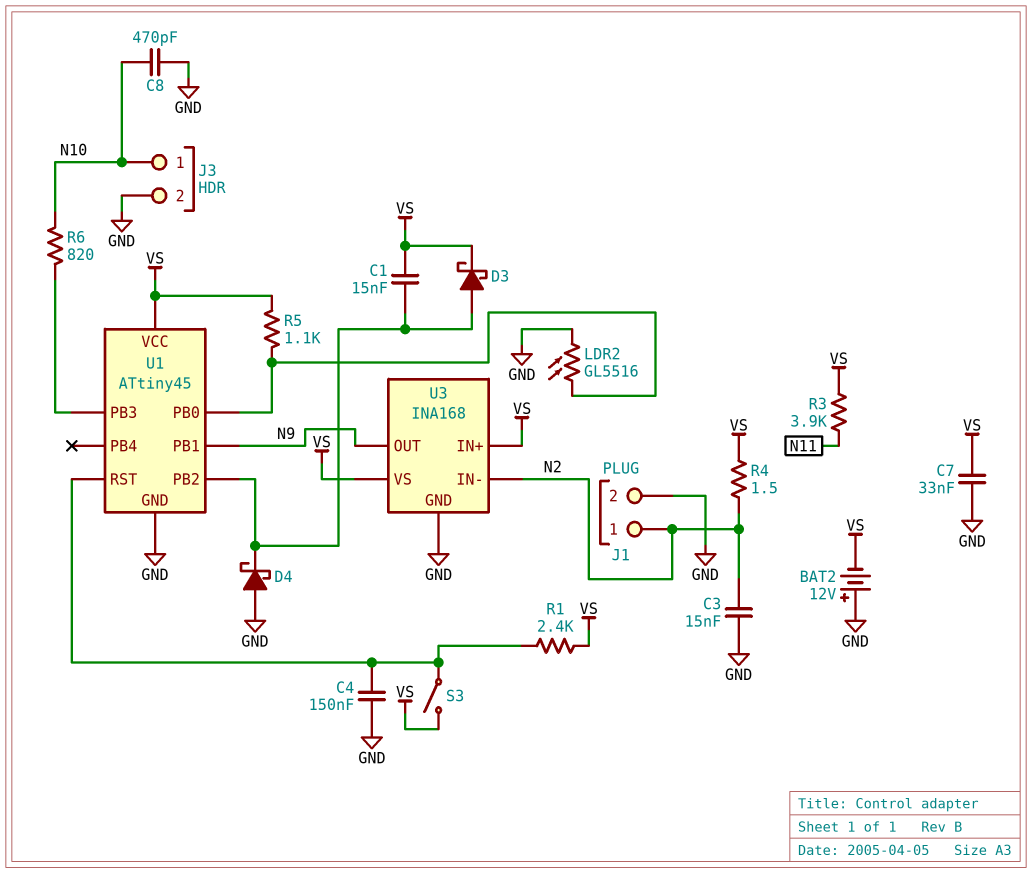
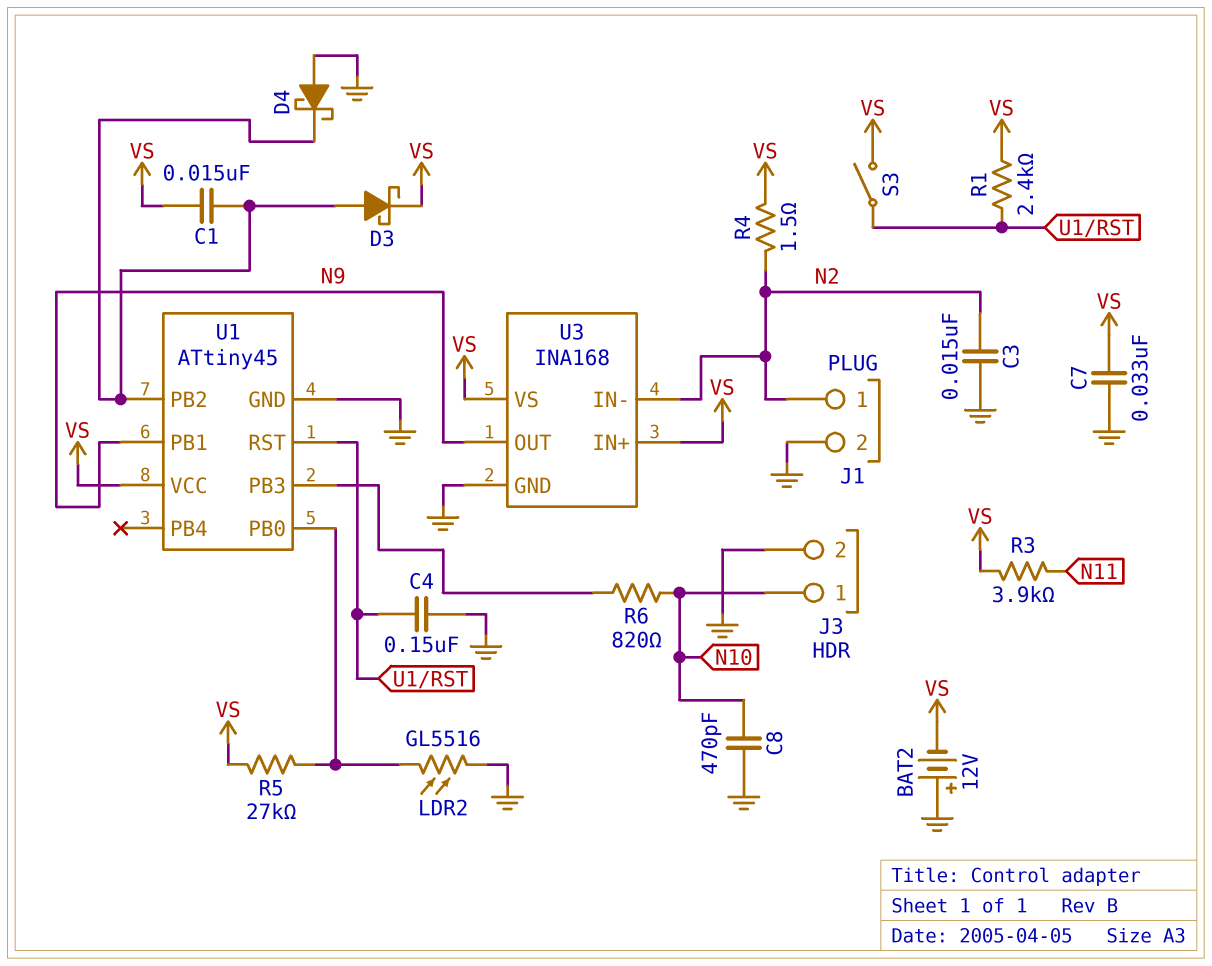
R5: 1.1k (U1/PB0, VS) -> 27k (U1/PB0, VS)

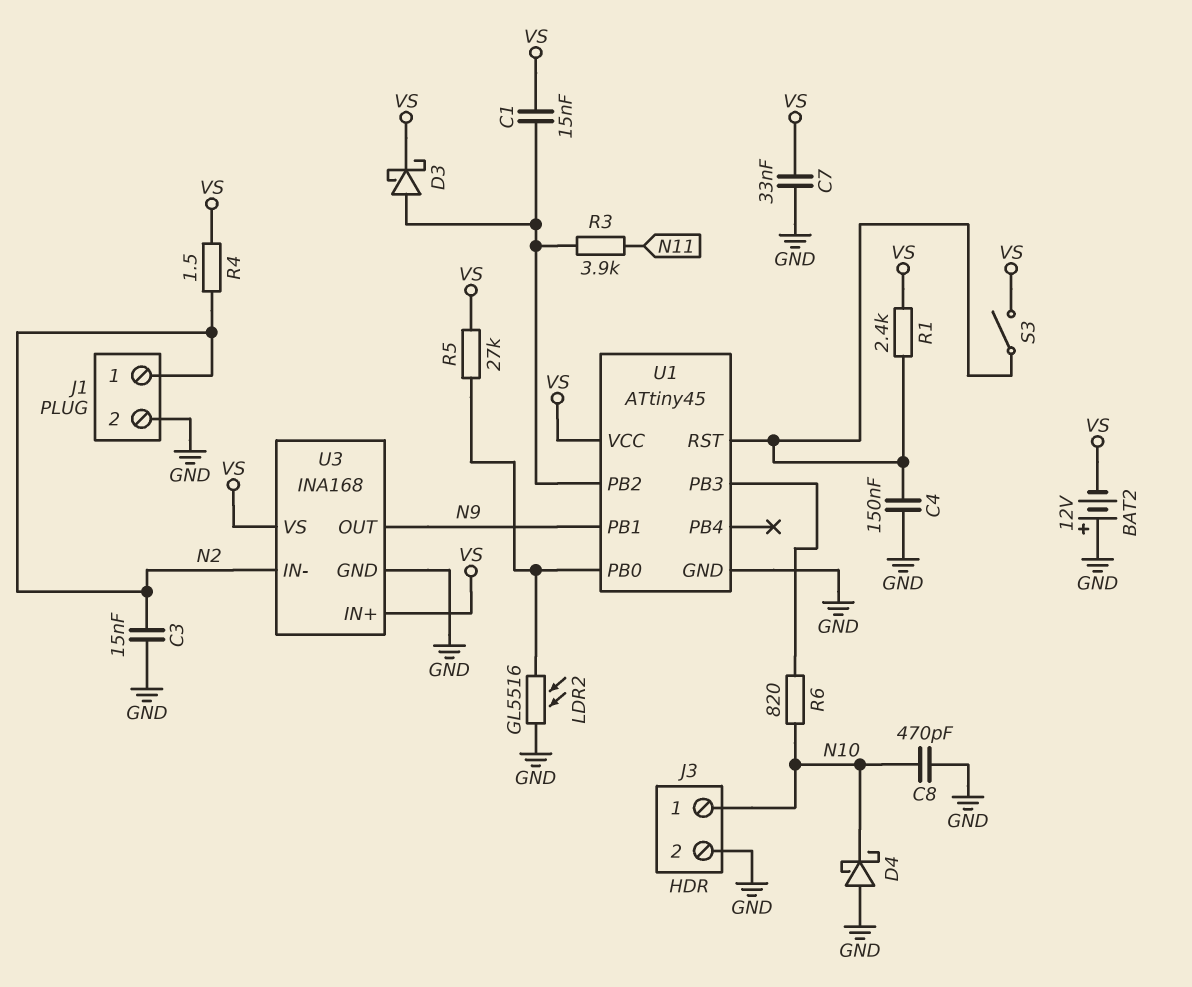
D4: schottky (A GND, K U1/PB2) -> schottky (A GND, K N10)
R3: 3.9k (N11, VS) -> 3.9k (N11, U1/PB2)

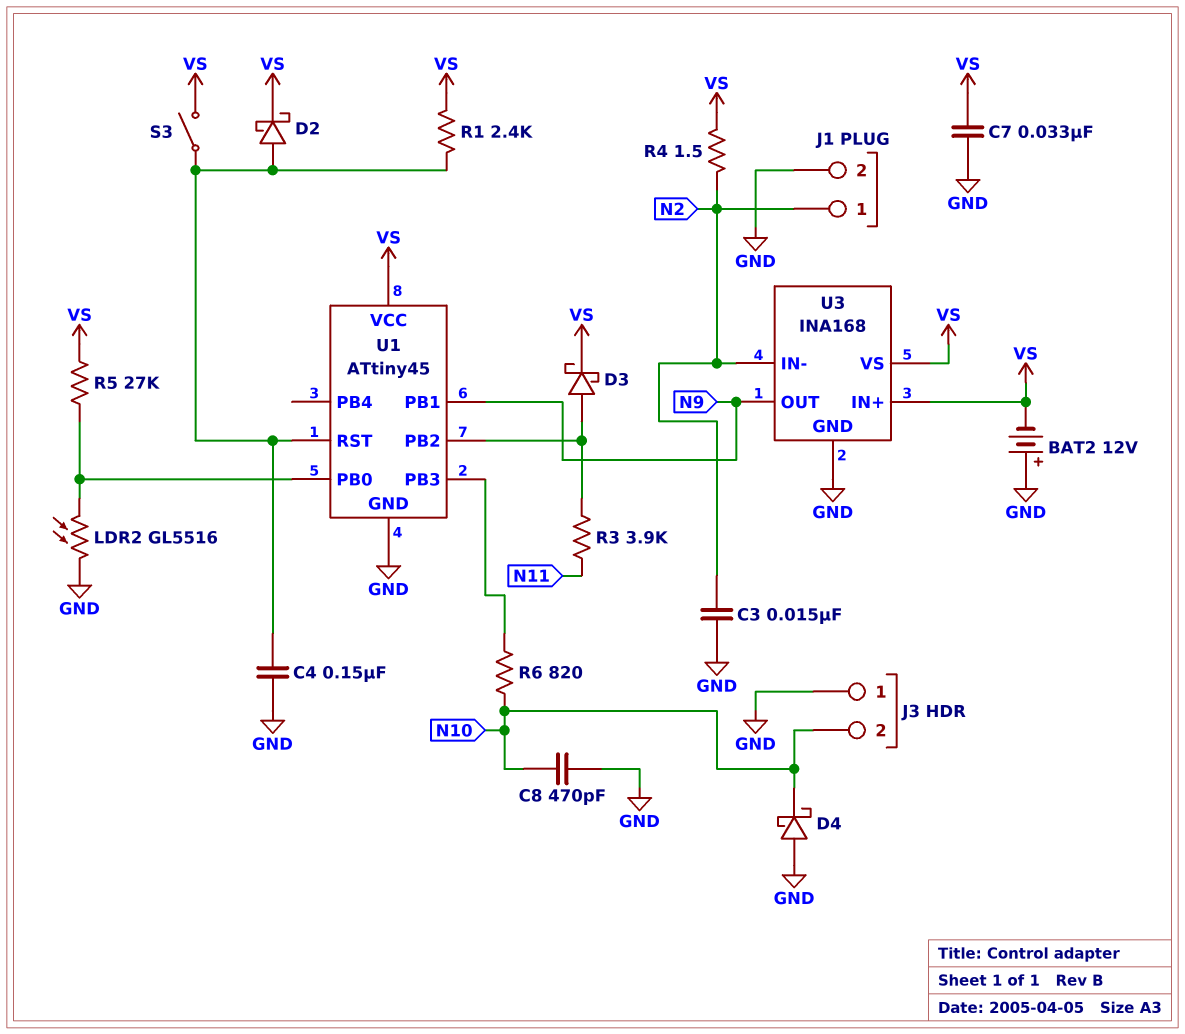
C1: 15nF (U1/PB2, VS) -> none
D2: none -> schottky (A U1/RST, K VS)
J3 pin 1: N10 -> GND
J3 pin 2: GND -> N10

